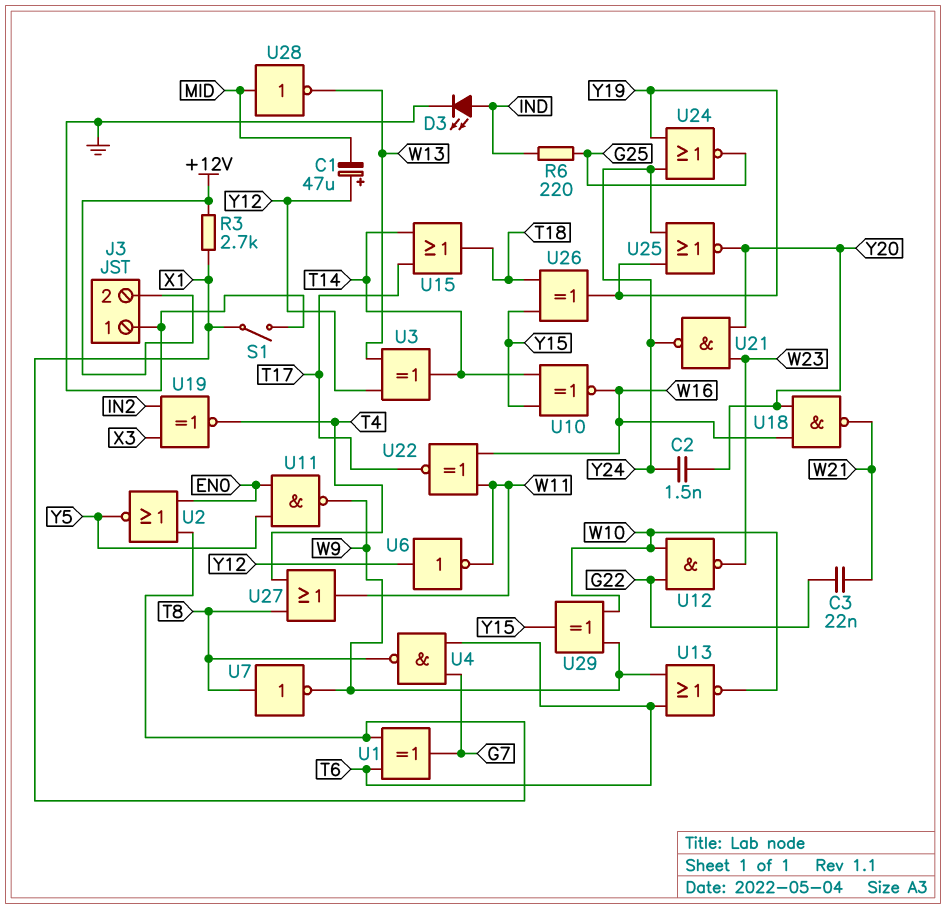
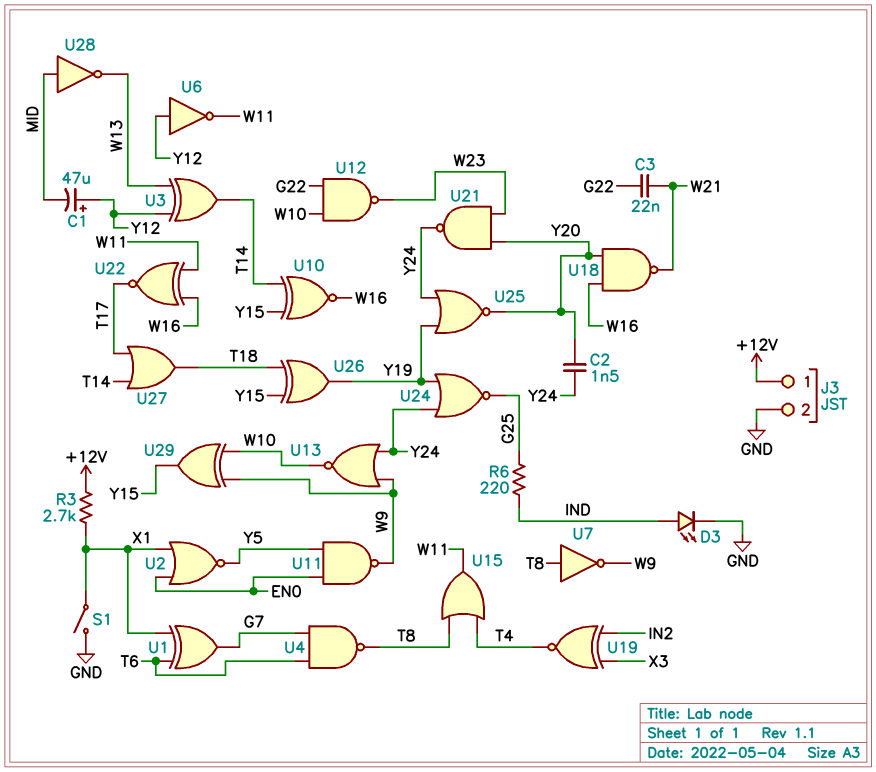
J3 pin 1: GND -> +12V
J3 pin 2: +12V -> GND
U13: NOR (in T6, in W9, out W10) -> NOR (in W9, in Y24, out W10)
U15: OR (in T14, in T17, out T18) -> OR (in T4, in T8, out W11)
U27: OR (in T4, in T8, out W11) -> OR (in T14, in T17, out T18)

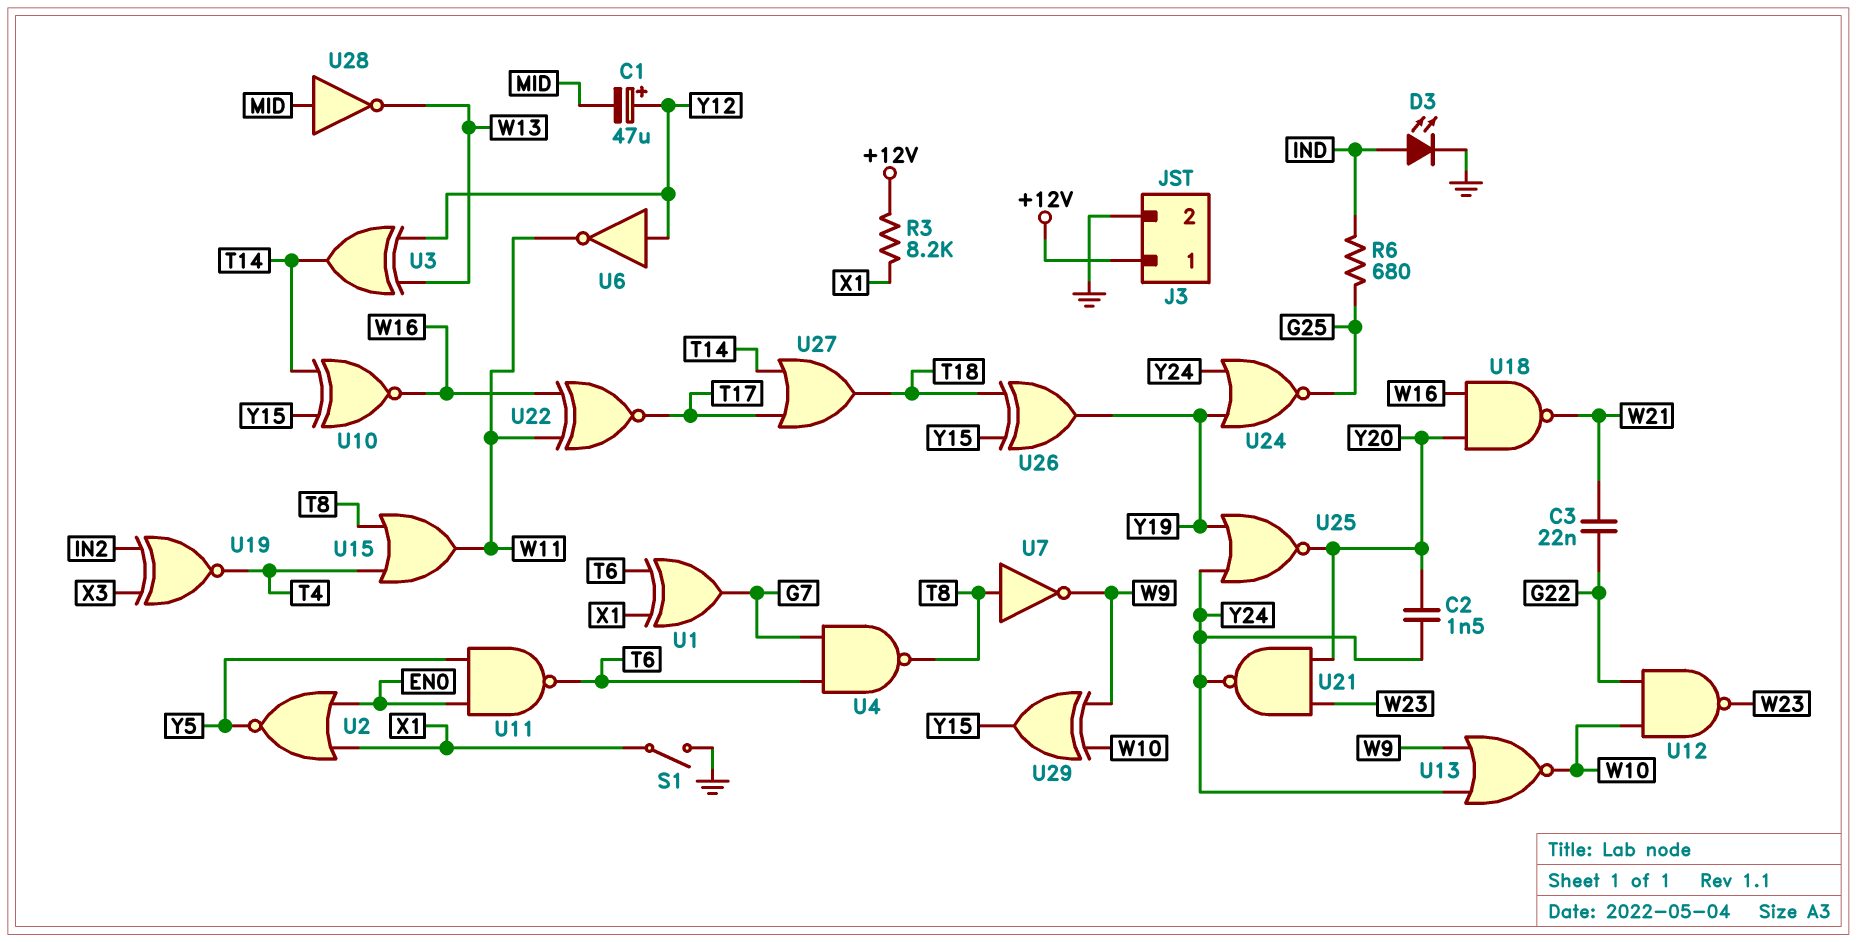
R3: 2.7k (+12V, X1) -> 8.2k (+12V, X1)
R6: 220 (G25, IND) -> 680 (G25, IND)
U11: NAND (in EN0, in Y5, out W9) -> NAND (in EN0, in Y5, out T6)

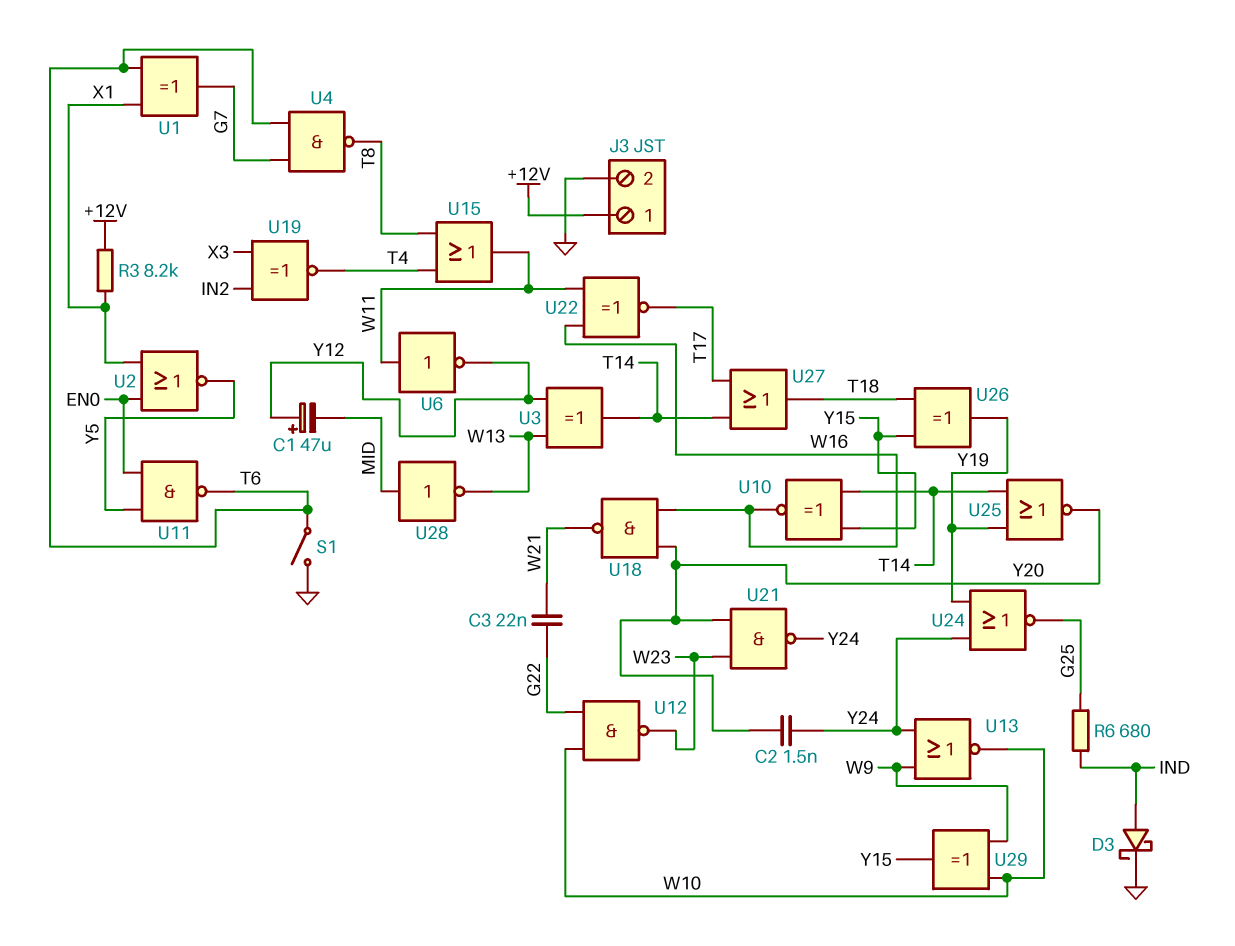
D3: LED (A IND, K GND) -> schottky (A IND, K GND)
S1: switch (GND, X1) -> switch (GND, T6)
U6: NOT (in Y12, out W11) -> NOT (in W11, out Y12)
U7: NOT (in T8, out W9) -> none
U25: NOR (in Y19, in Y24, out Y20) -> NOR (in T14, in Y19, out Y20)

